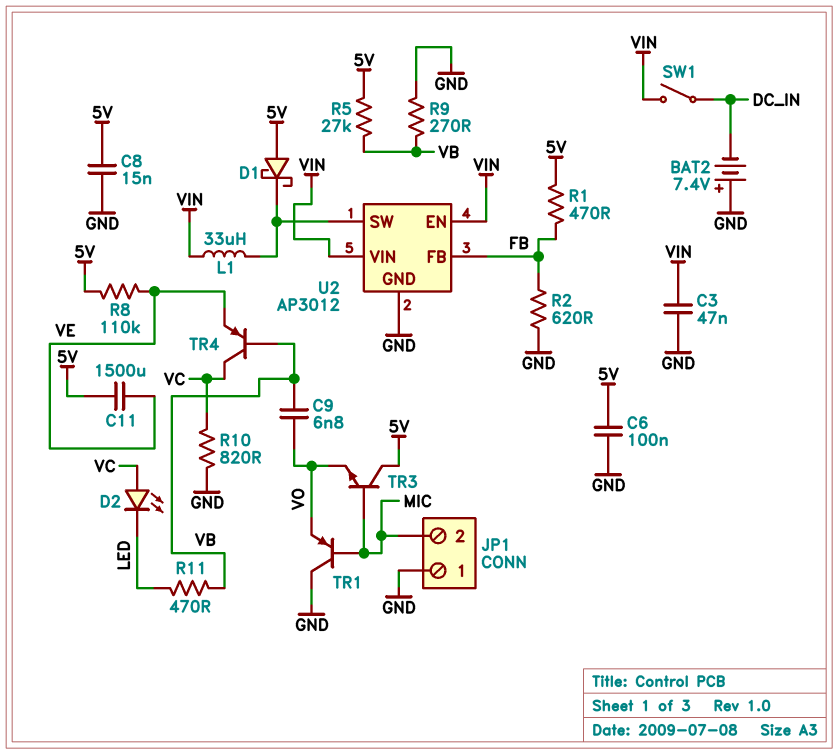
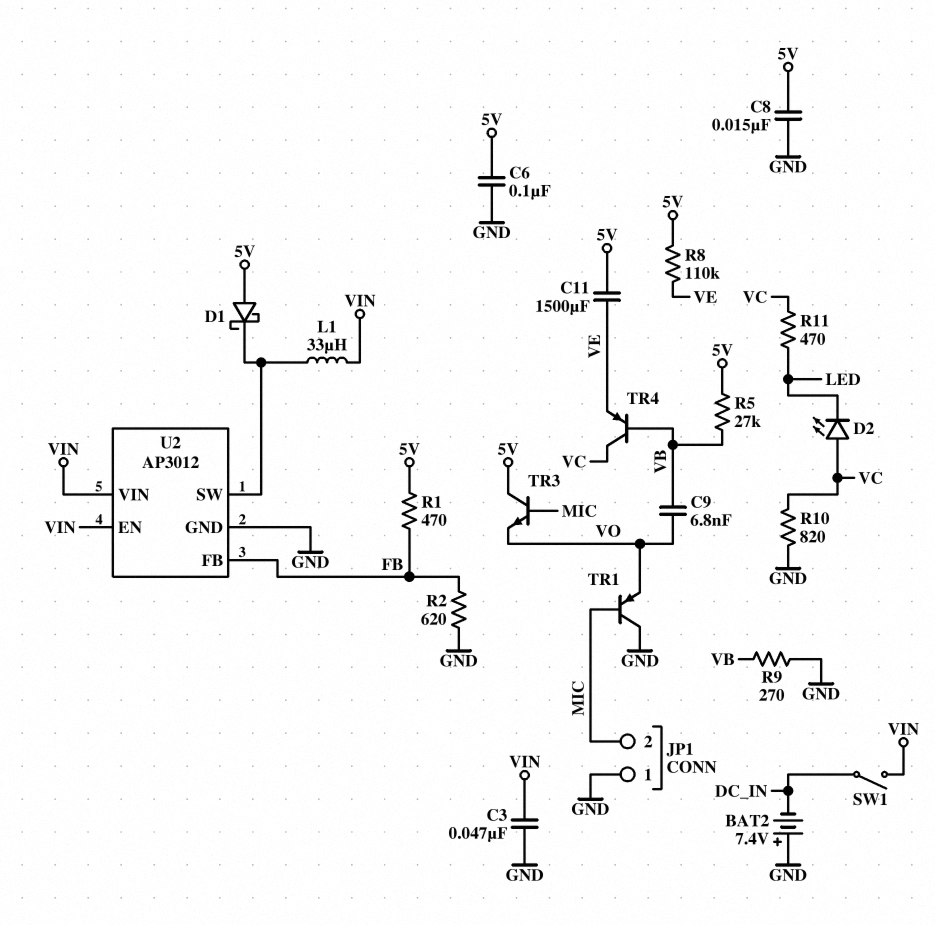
R11: 470 (LED, VB) -> 470 (LED, VC)

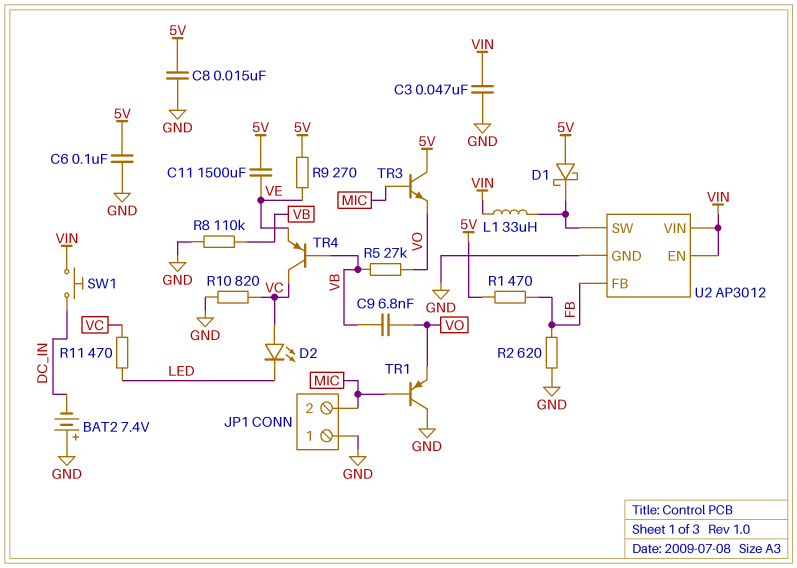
R5: 27k (5V, VB) -> 27k (VB, VO)
R8: 110k (5V, VE) -> 110k (GND, VB)
R9: 270 (GND, VB) -> 270 (5V, VE)
SW1: switch (DC_IN, VIN) -> button (DC_IN, VIN)

